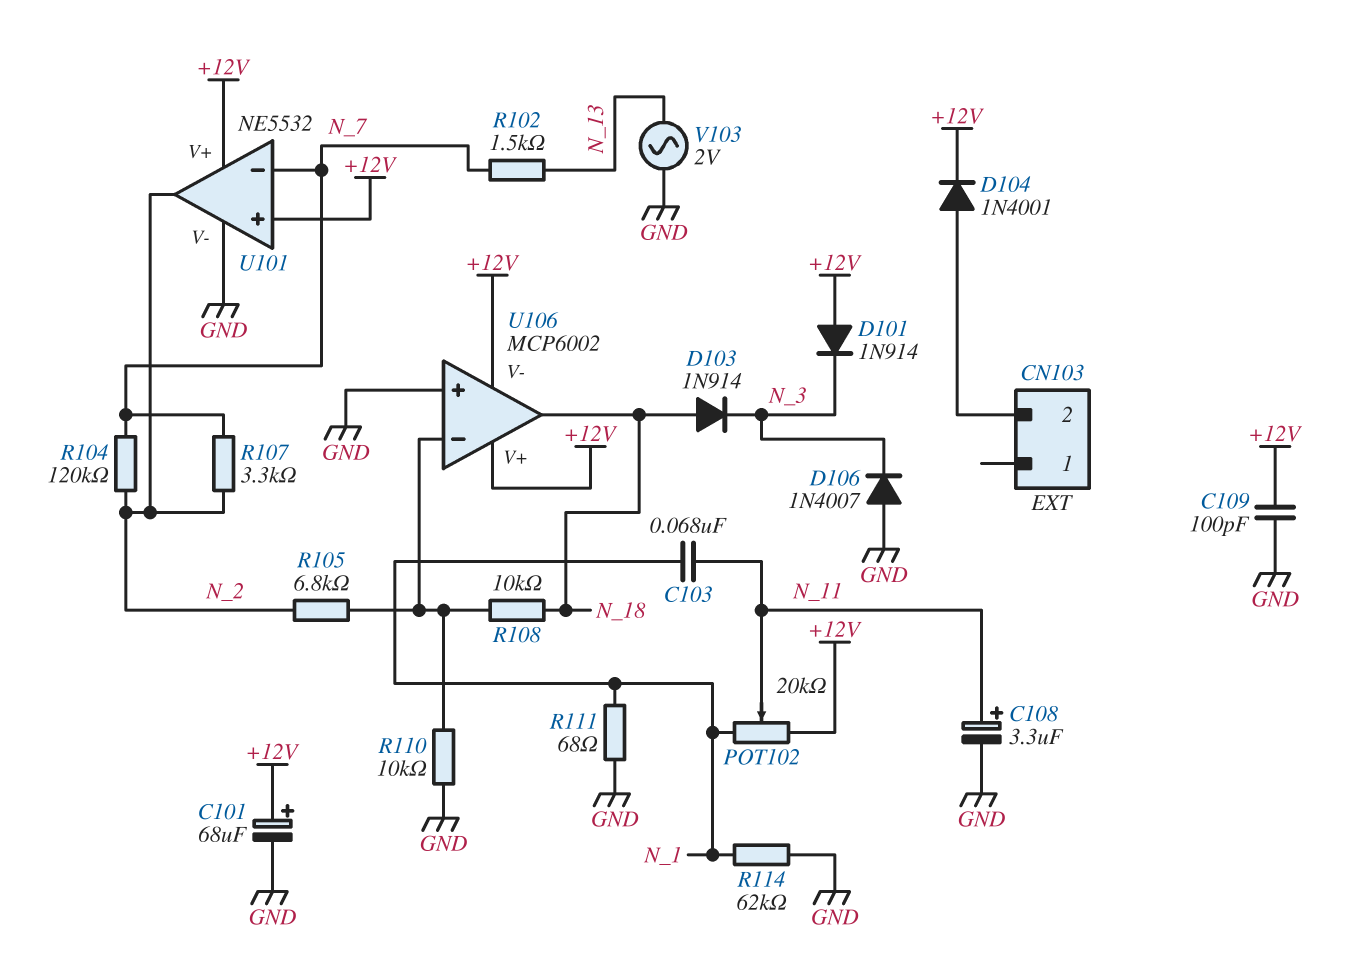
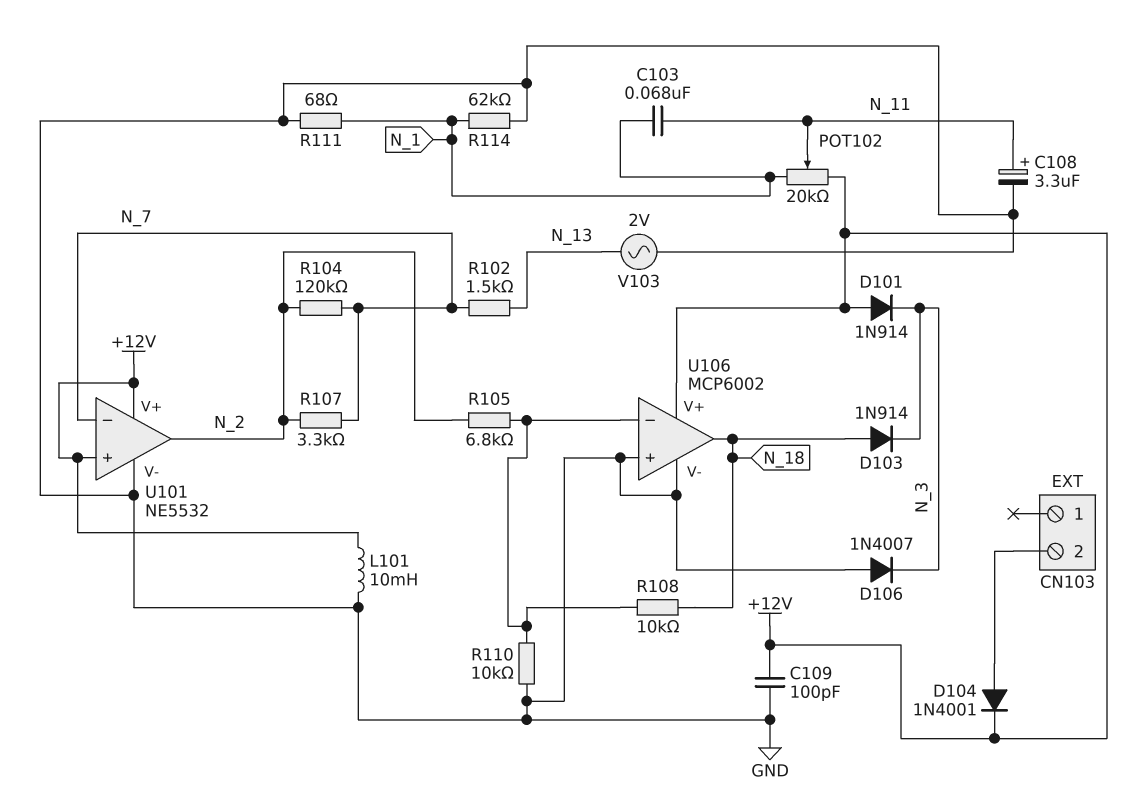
C101: 68uF (plus +12V, minus GND) -> none
L101: none -> 10mH (+12V, GND)
U106 pin V-: +12V -> GND

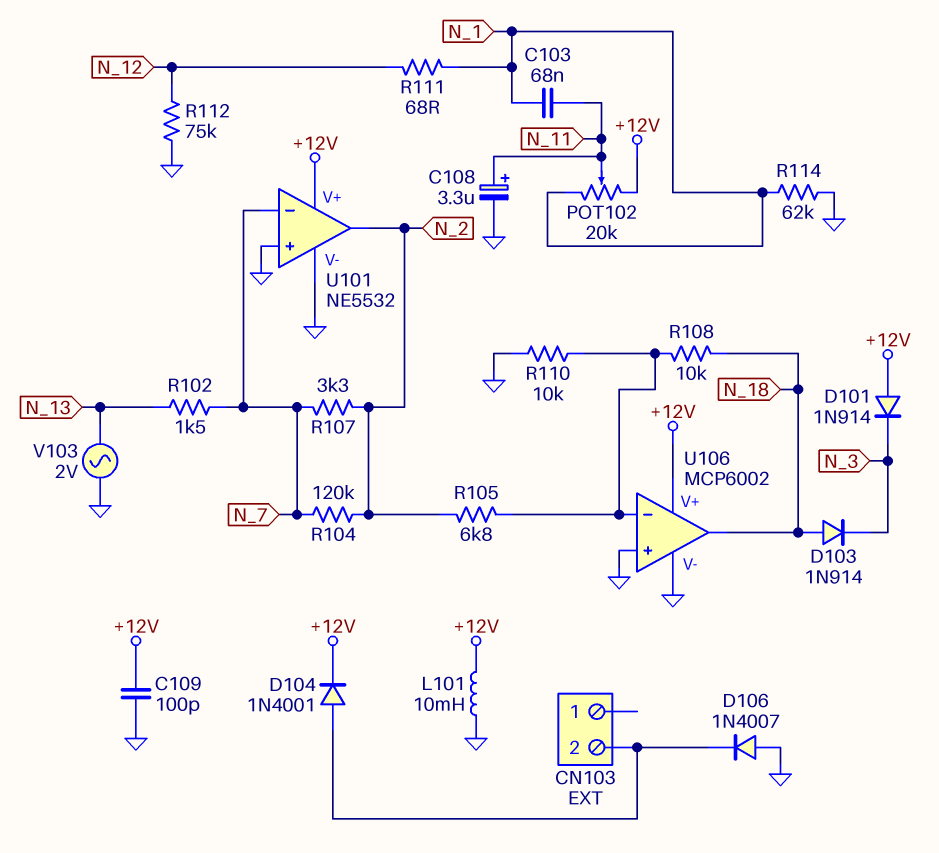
D106: diode 1N4007 (A GND, K N_3) -> diode 1N4007 (A GND, K CN103/2)
R111: 68 (GND, N_1) -> 68 (N_1, N_12)
R112: none -> 75k (GND, N_12)
U101 pin in+: +12V -> GND

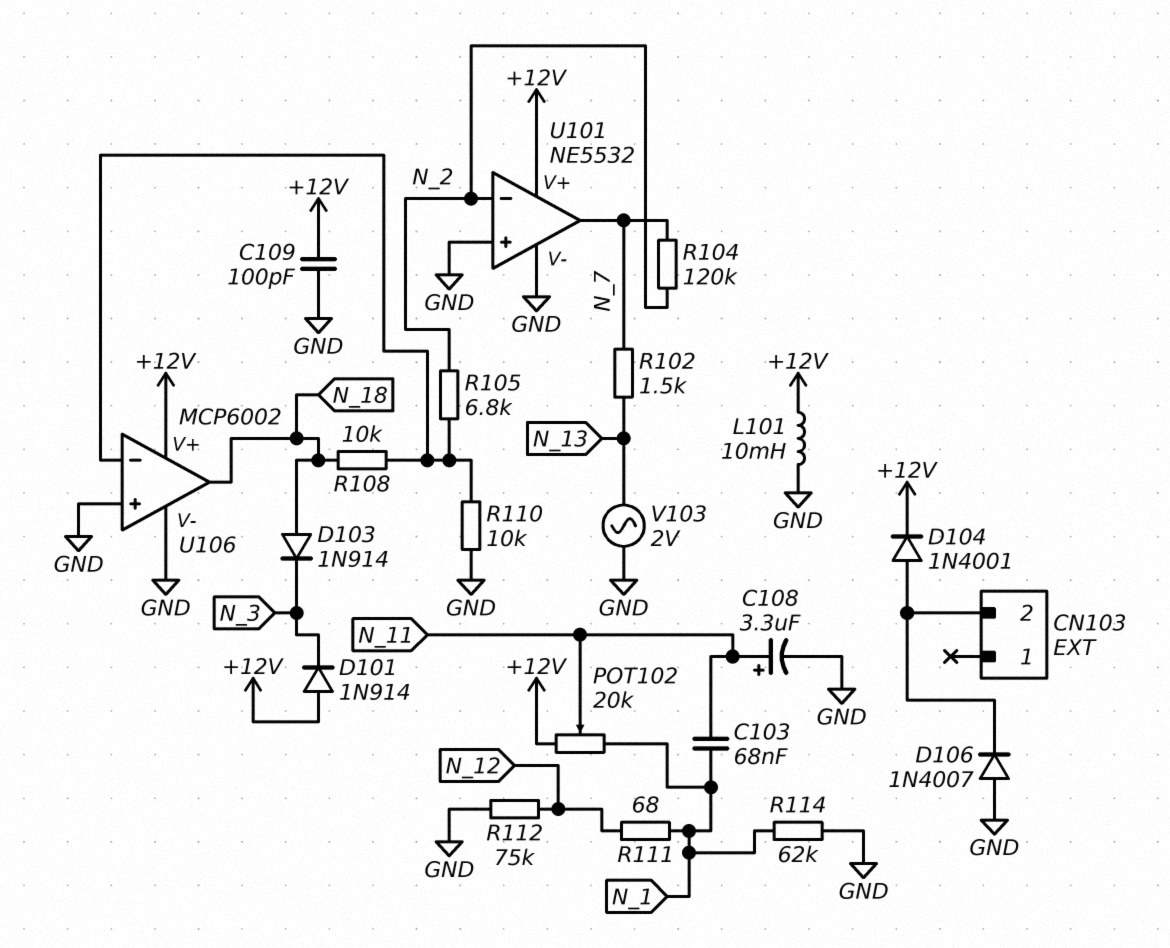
R107: 3.3k (N_2, N_7) -> none
U101 pin in-: N_7 -> N_2
U101 pin out: N_2 -> N_7

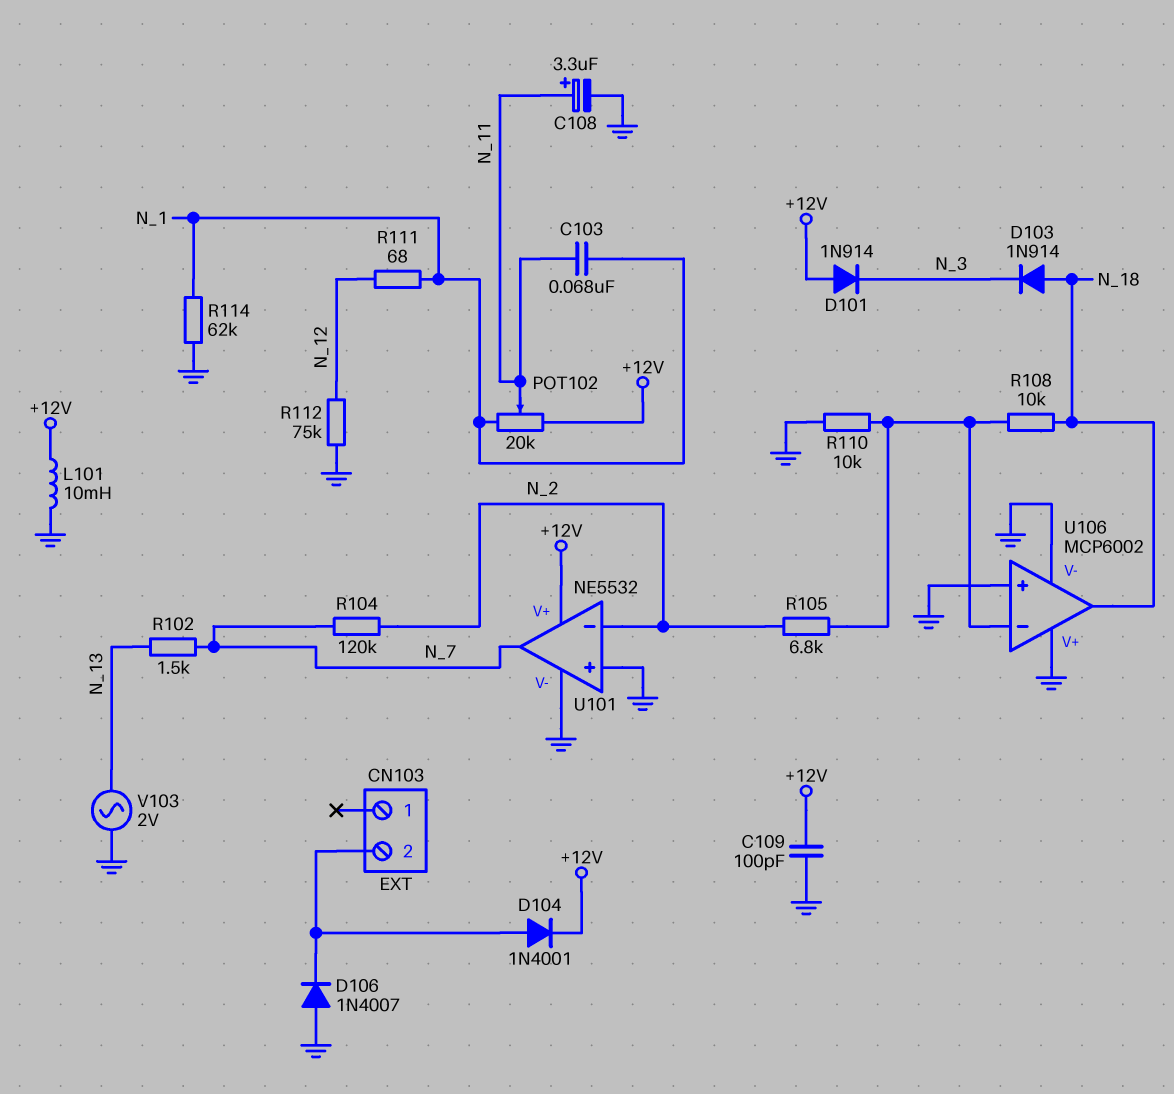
U106 pin V+: +12V -> GND

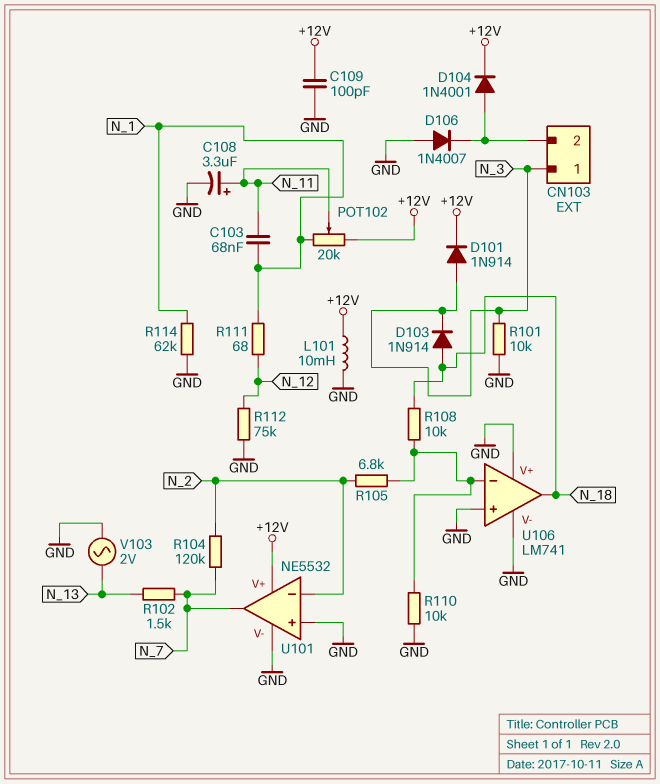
CN103 pin 1: none -> N_3
D101: diode 1N914 (A +12V, K N_3) -> diode 1N914 (A N_3, K +12V)
R101: none -> 10k (GND, N_3)
U106: MCP6002 -> LM741

